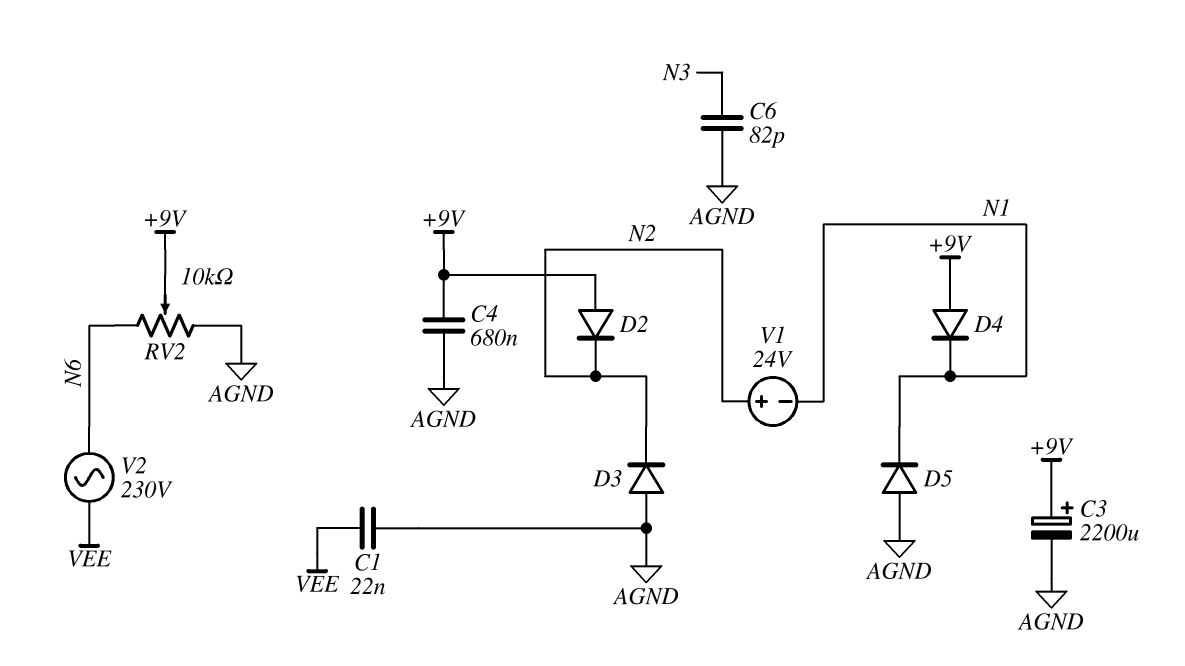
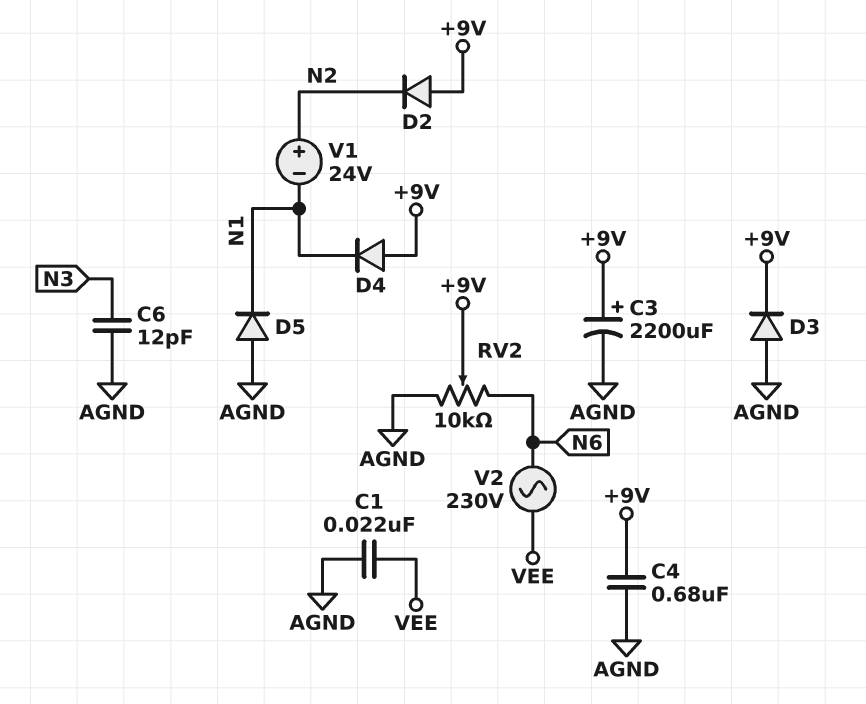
C6: 82pF (AGND, N3) -> 12pF (AGND, N3)
D3: diode (A AGND, K N2) -> diode (A AGND, K +9V)

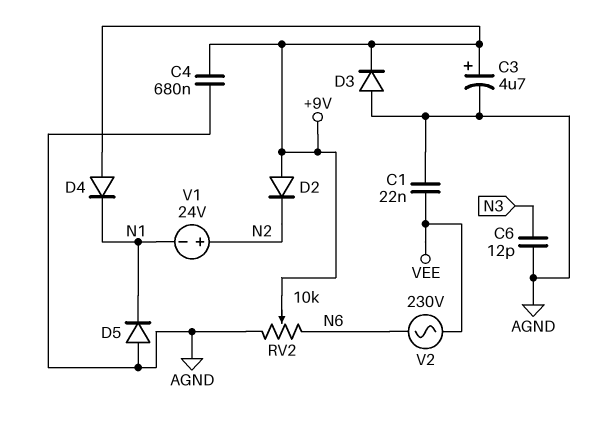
C3: 2200uF (plus +9V, minus AGND) -> 4.7uF (plus +9V, minus AGND)

